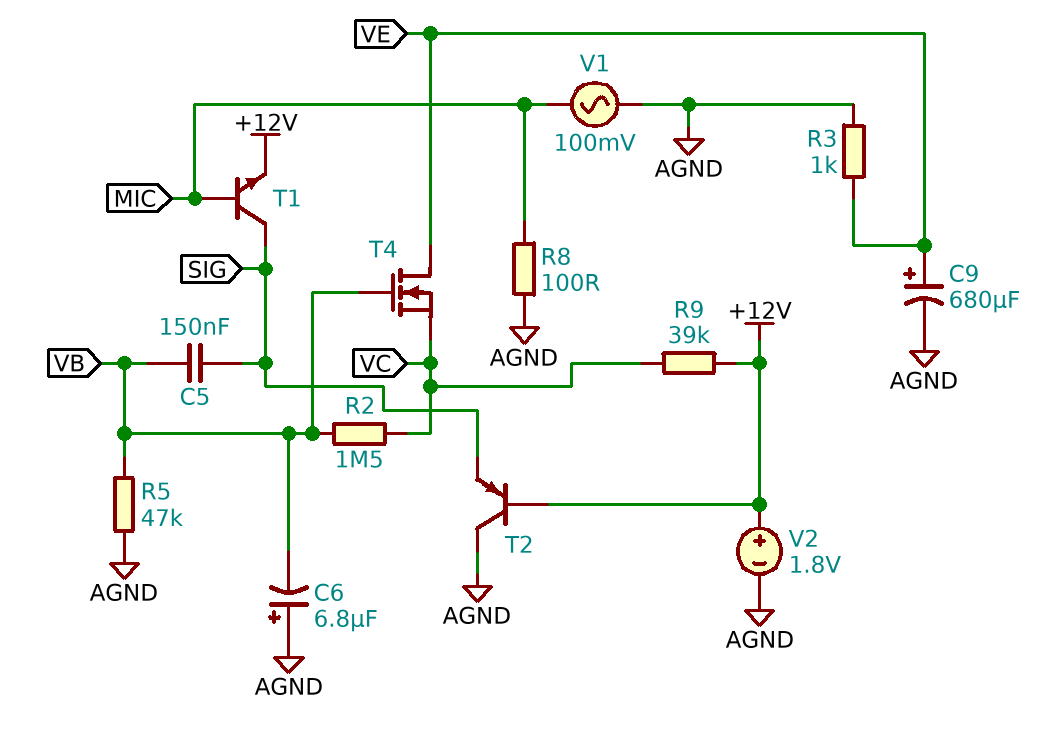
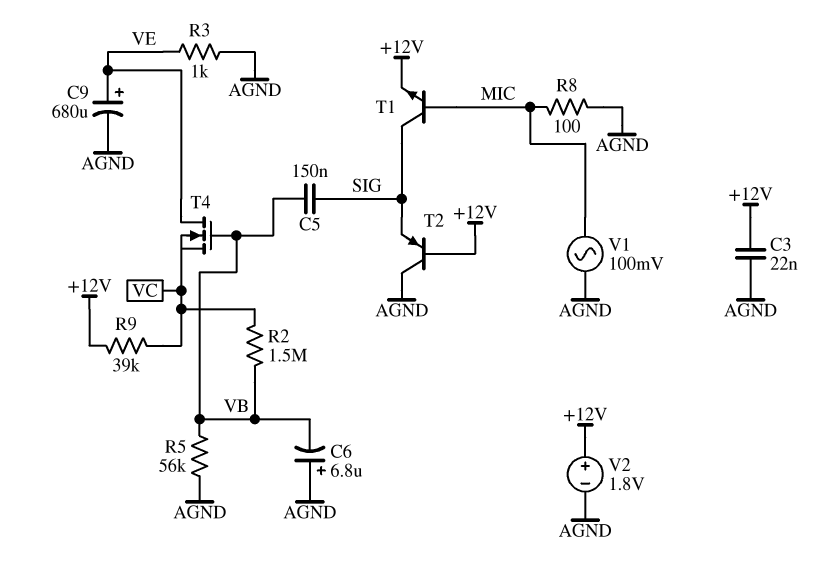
C3: none -> 22nF (+12V, AGND)
R5: 47k (AGND, VB) -> 56k (AGND, VB)

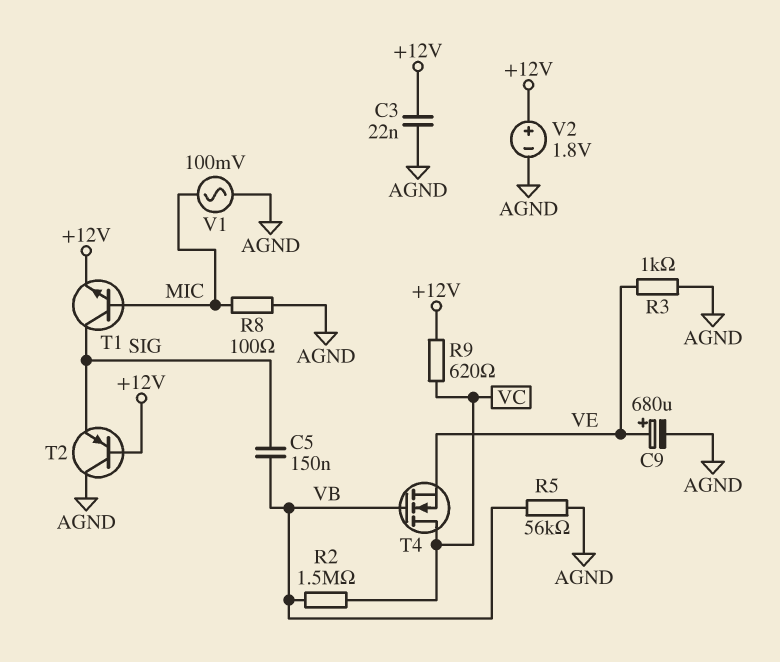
C6: 6.8uF (plus AGND, minus VB) -> none
R9: 39k (+12V, VC) -> 620 (+12V, VC)
T4: NMOS (G VB, D VE, S VC) -> NMOS (G VB, D VC, S VE)

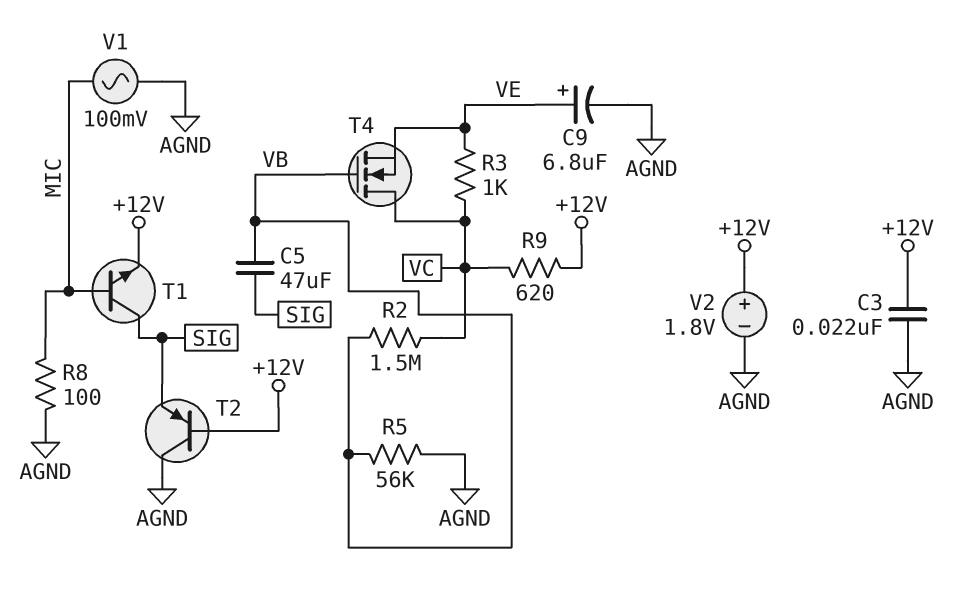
C5: 150nF (SIG, VB) -> 47uF (SIG, VB)
C9: 680uF (plus VE, minus AGND) -> 6.8uF (plus VE, minus AGND)
R3: 1k (AGND, VE) -> 1k (VC, VE)

